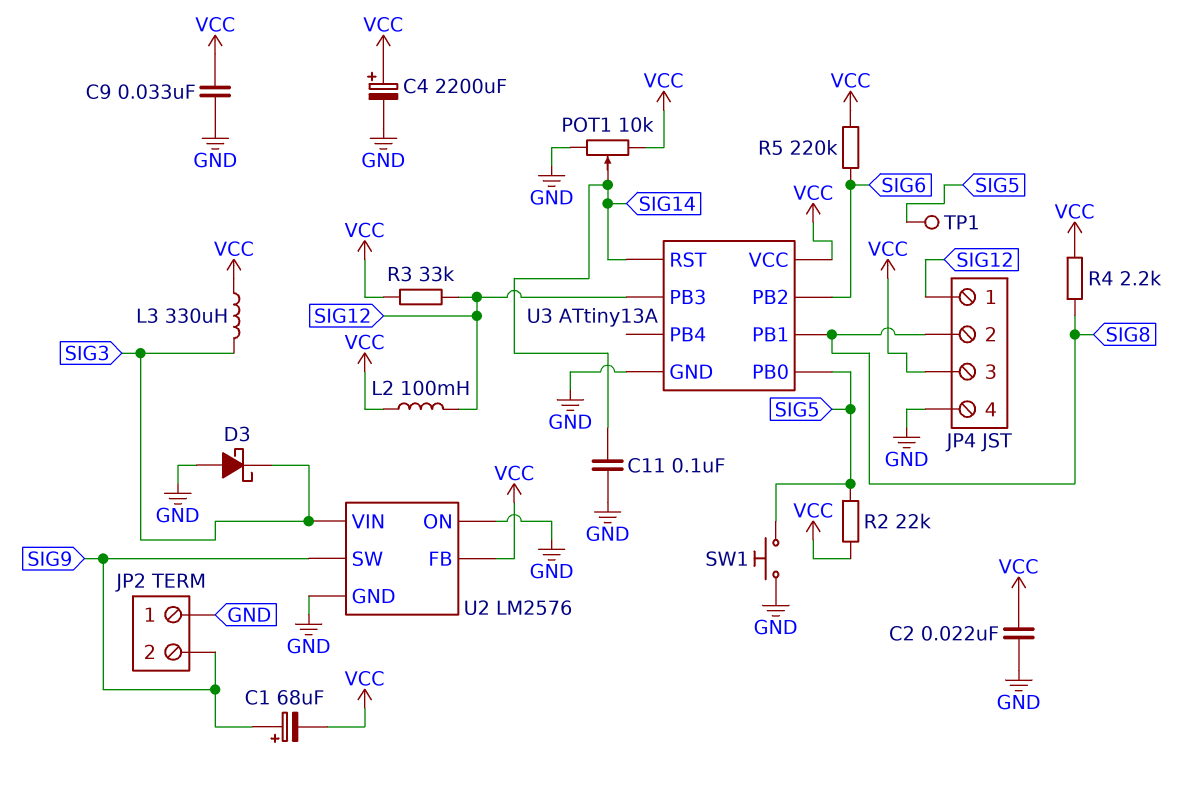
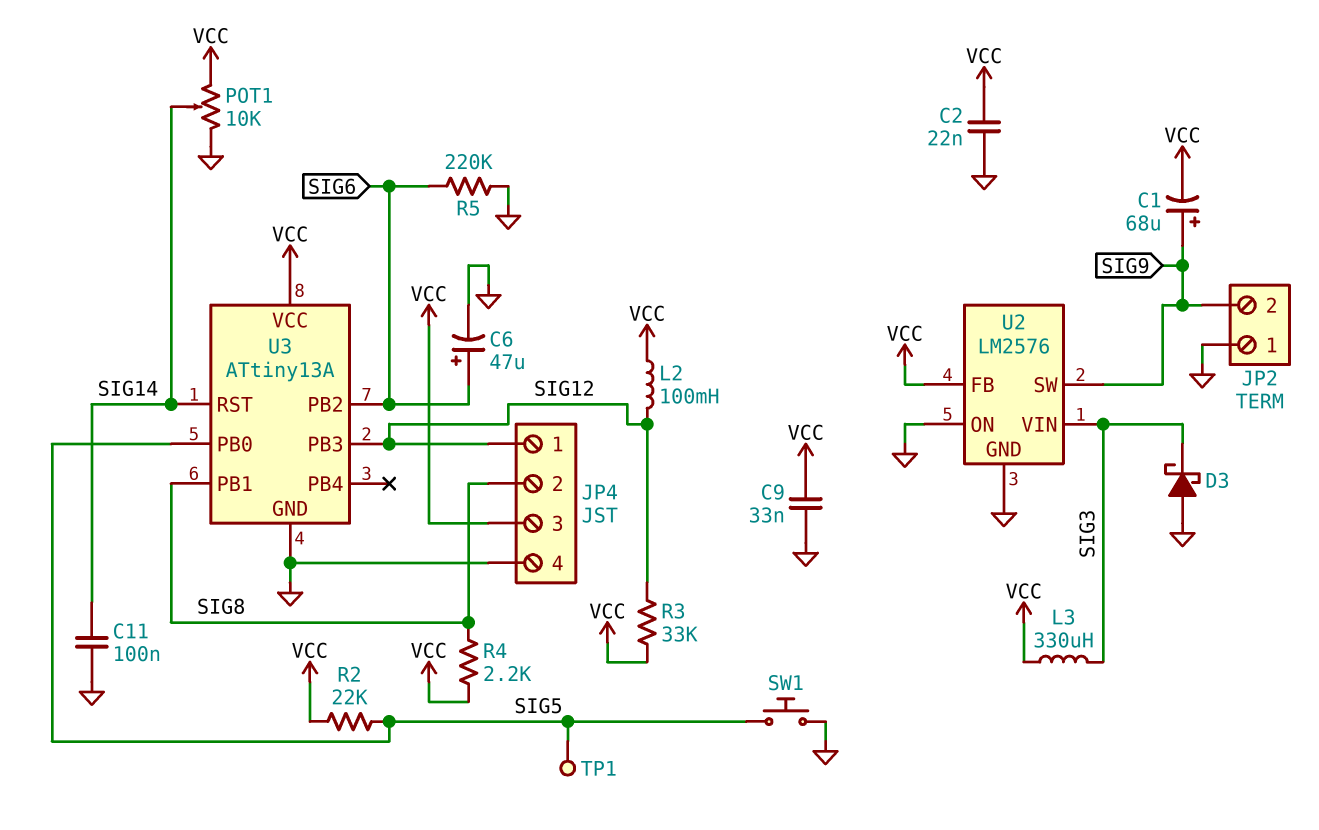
C4: 2200uF (plus VCC, minus GND) -> none
C6: none -> 47uF (plus SIG6, minus GND)
R5: 220k (SIG6, VCC) -> 220k (GND, SIG6)

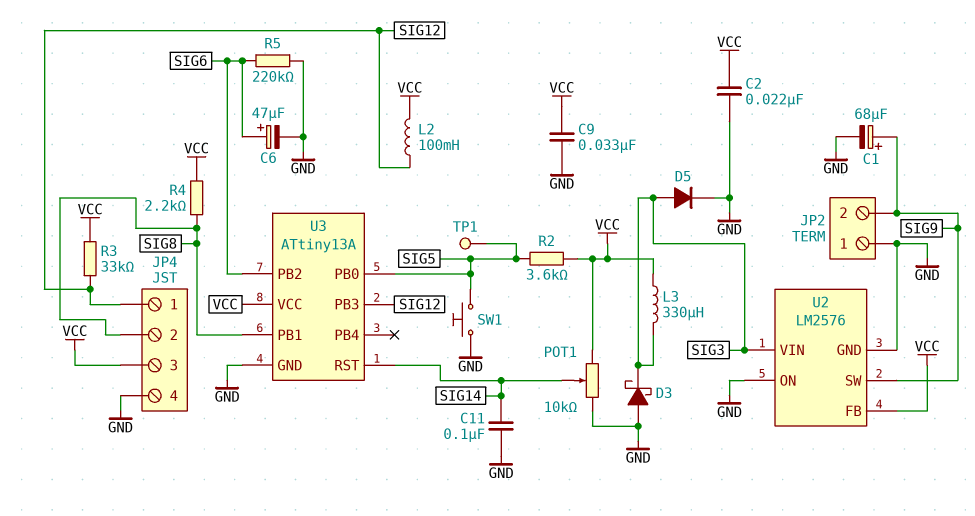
C1: 68uF (plus SIG9, minus VCC) -> 68uF (plus SIG9, minus GND)
D5: none -> diode (A SIG3, K GND)
R2: 22k (SIG5, VCC) -> 3.6k (SIG5, VCC)

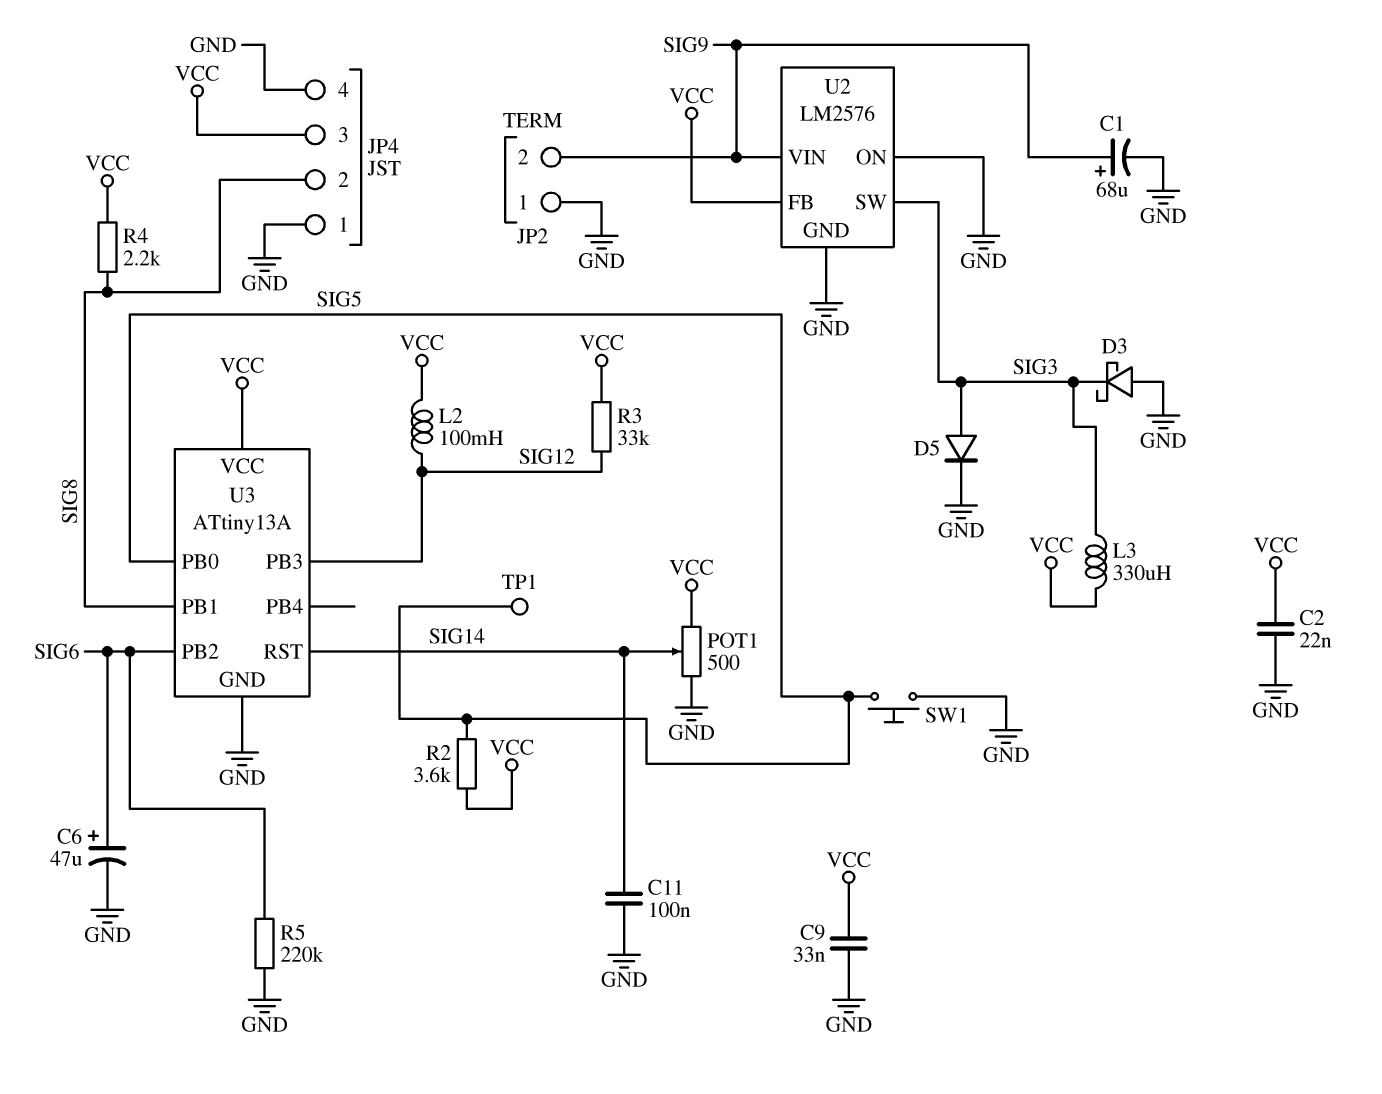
JP4 pin 1: SIG12 -> GND
POT1: 10k (GND, VCC, wiper SIG14) -> 500 (GND, VCC, wiper SIG14)
U2 pin SW: SIG9 -> SIG3
U2 pin VIN: SIG3 -> SIG9

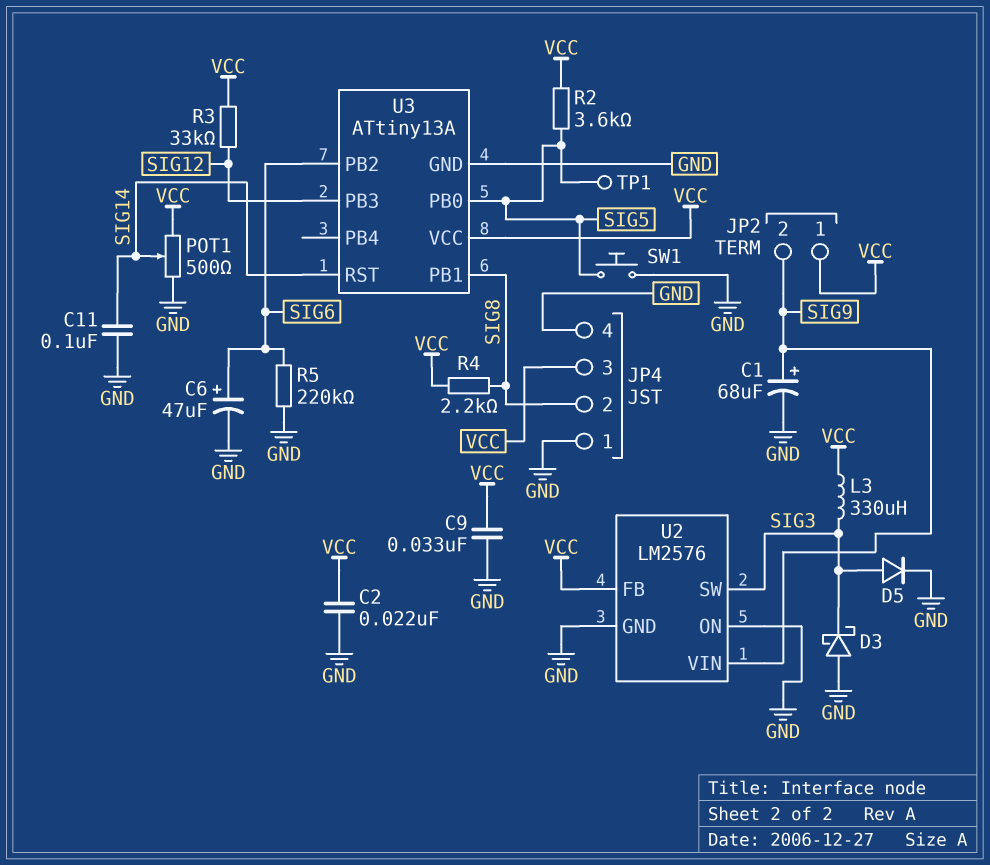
JP2 pin 1: GND -> VCC
L2: 100mH (SIG12, VCC) -> none

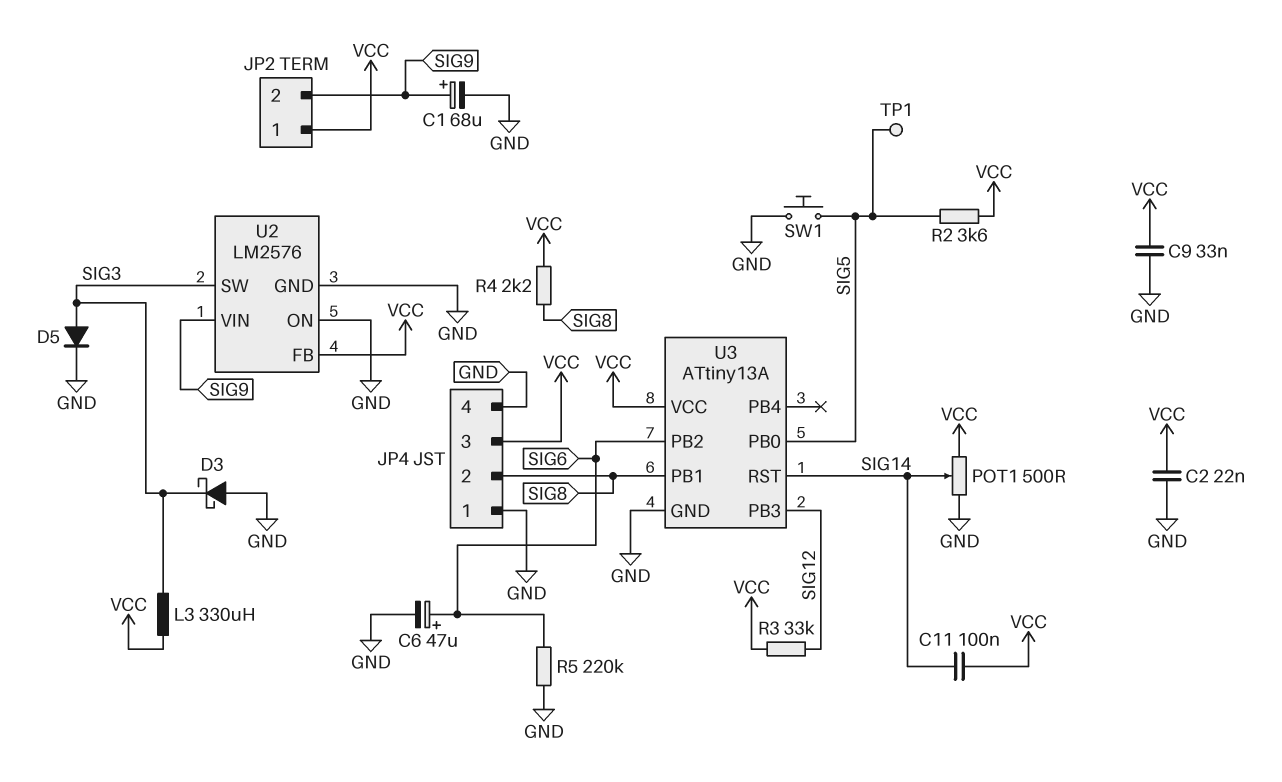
C11: 100nF (GND, SIG14) -> 100nF (SIG14, VCC)

